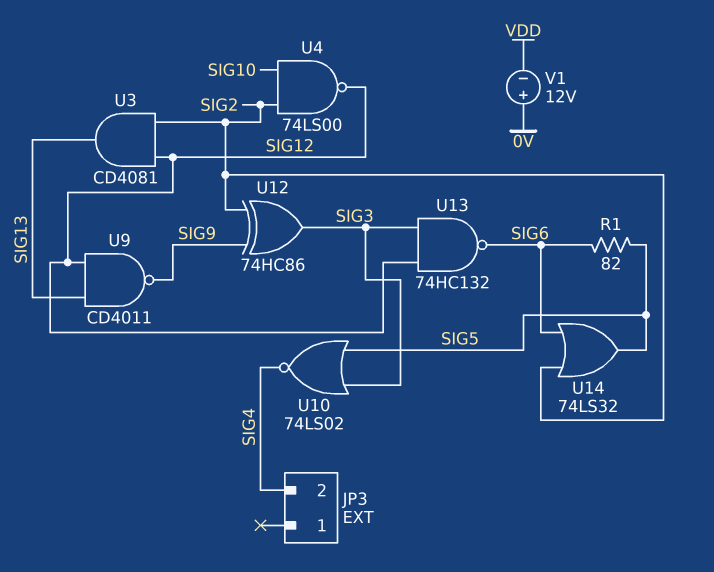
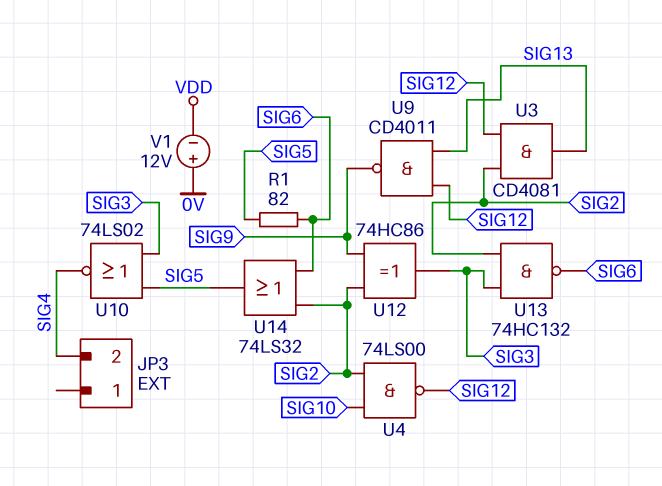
U13: NAND 74HC132 (in SIG3, in SIG12, out SIG6) -> NAND 74HC132 (in SIG2, in SIG3, out SIG6)

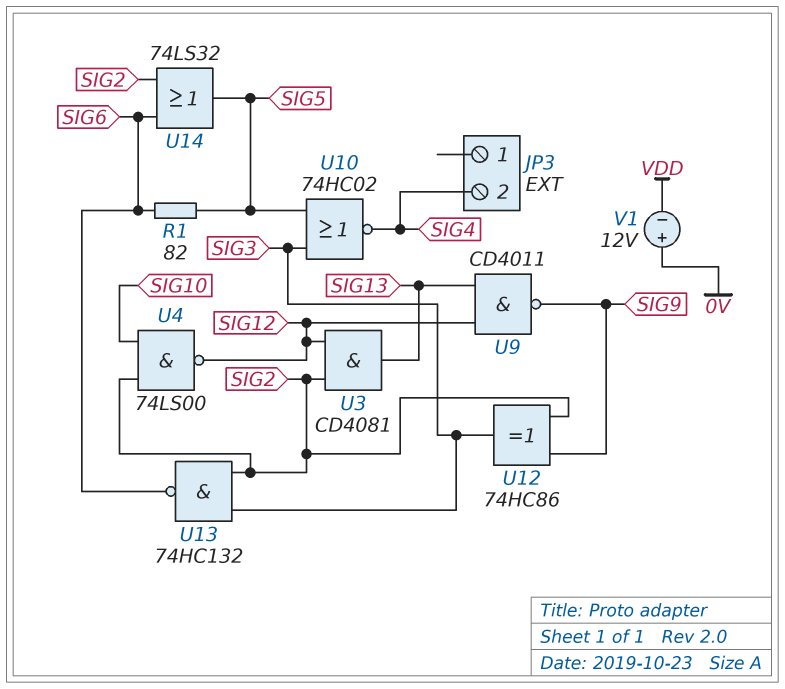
U10: NOR 74LS02 (in SIG3, in SIG5, out SIG4) -> NOR 74HC02 (in SIG3, in SIG5, out SIG4)

